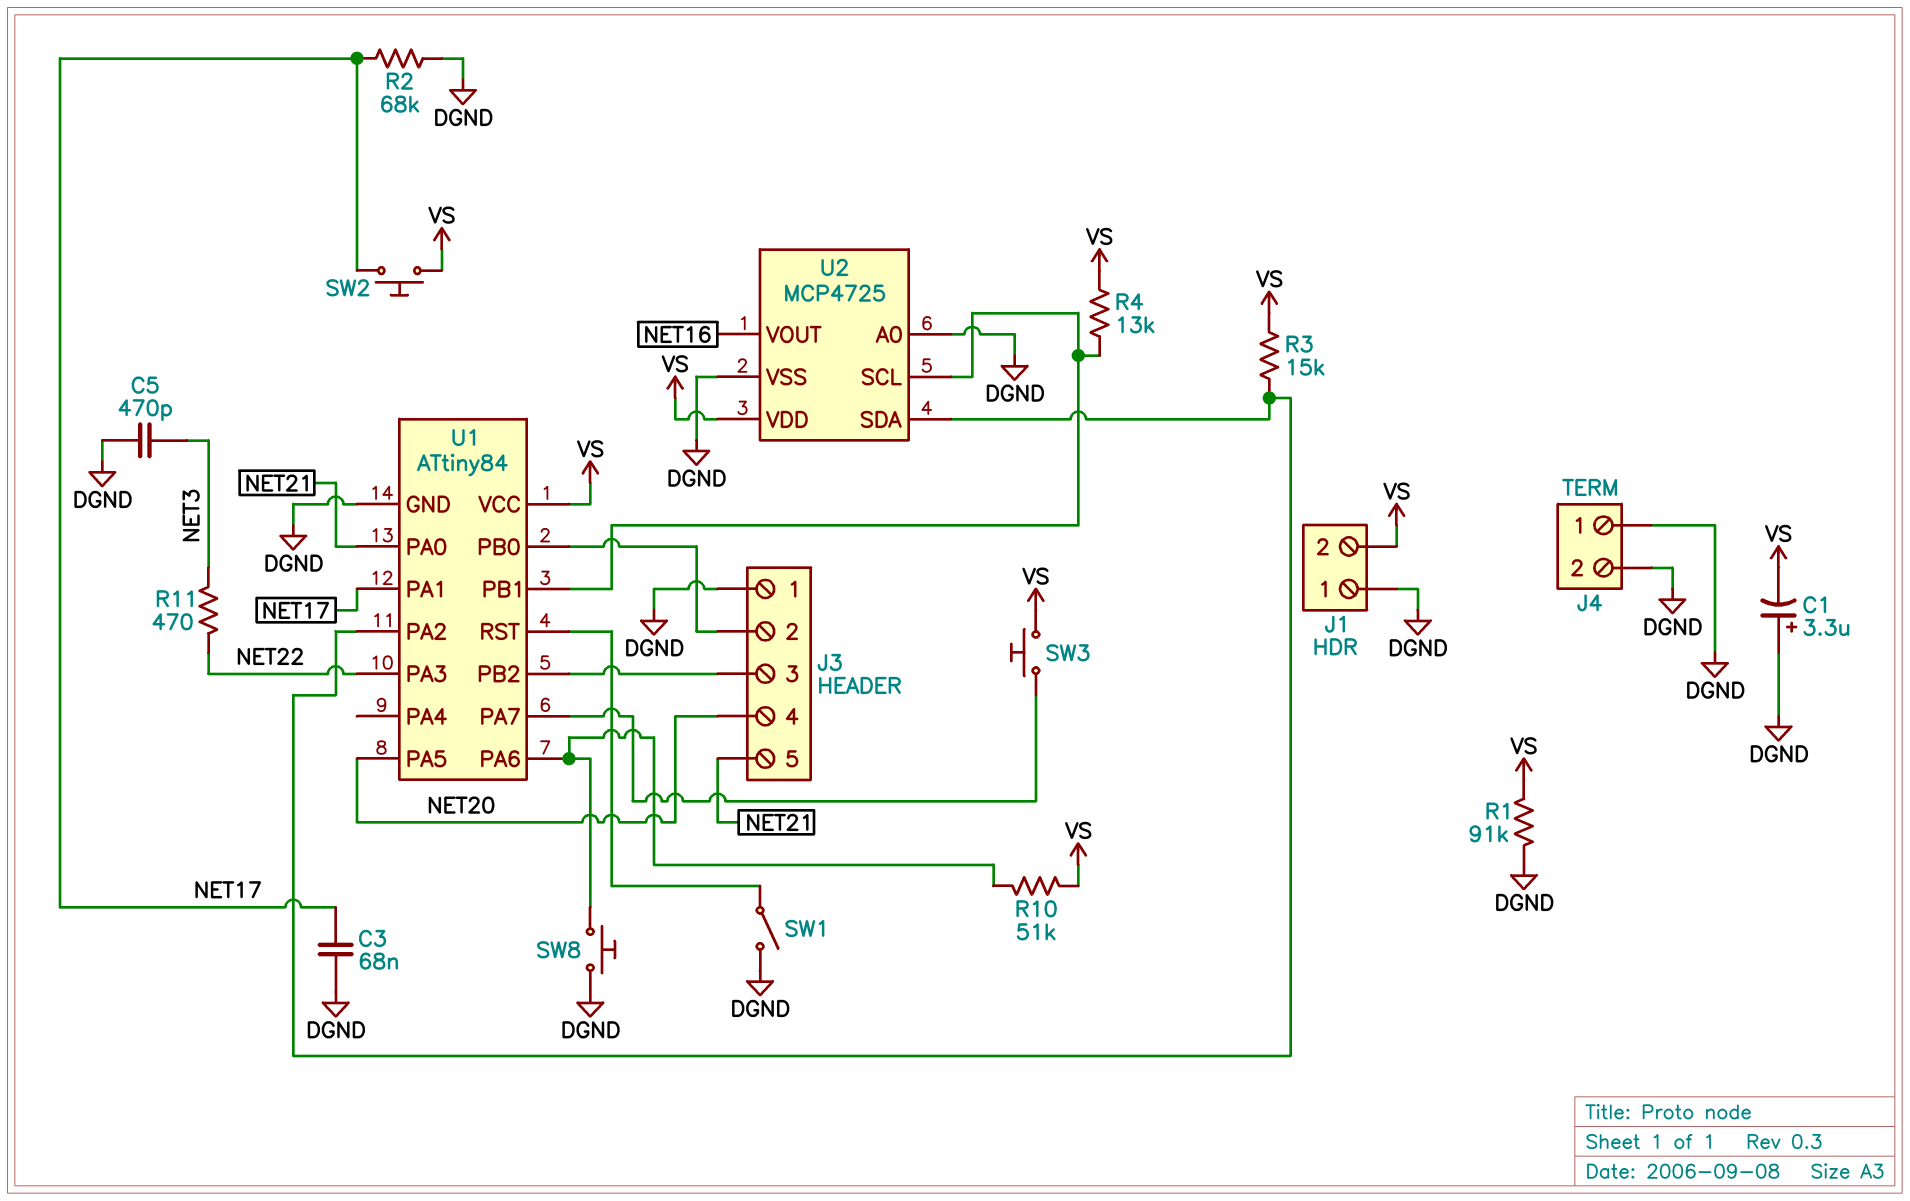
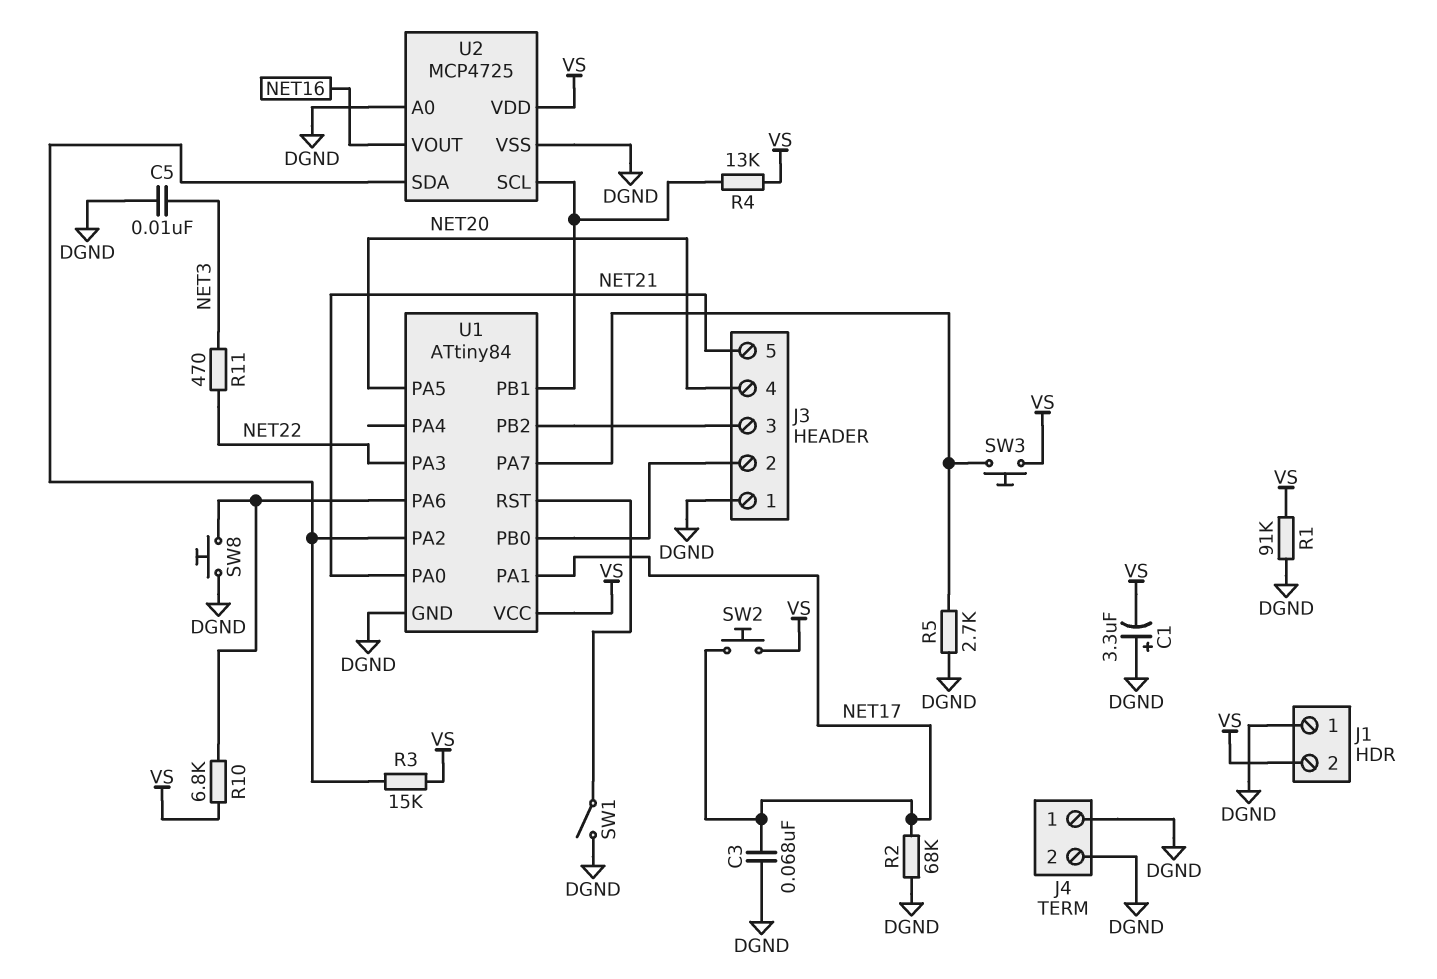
C5: 470pF (DGND, NET3) -> 10nF (DGND, NET3)
R5: none -> 2.7k (DGND, U1/PA7)
R10: 51k (U1/PA6, VS) -> 6.8k (U1/PA6, VS)

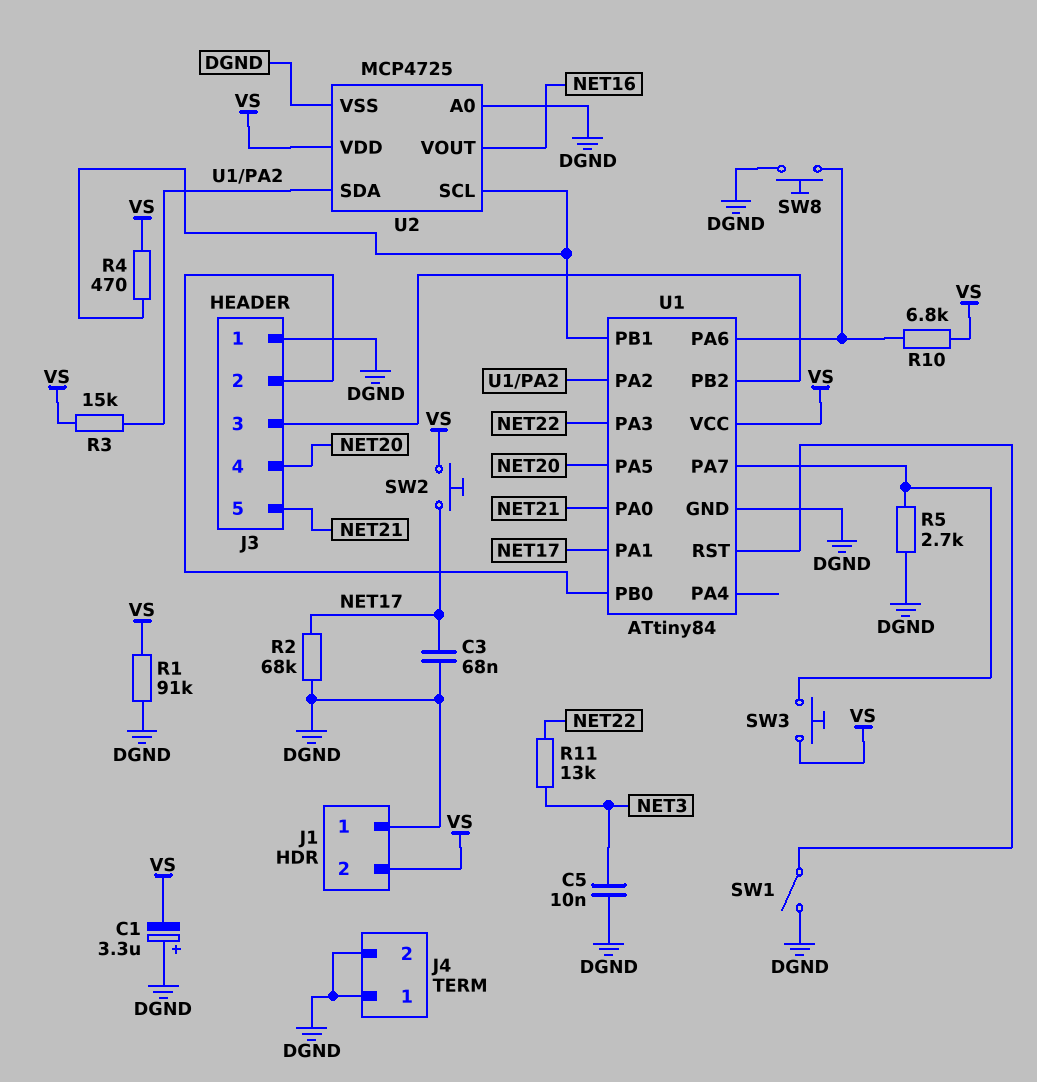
R4: 13k (U1/PB1, VS) -> 470 (U1/PB1, VS)
R11: 470 (NET3, NET22) -> 13k (NET3, NET22)

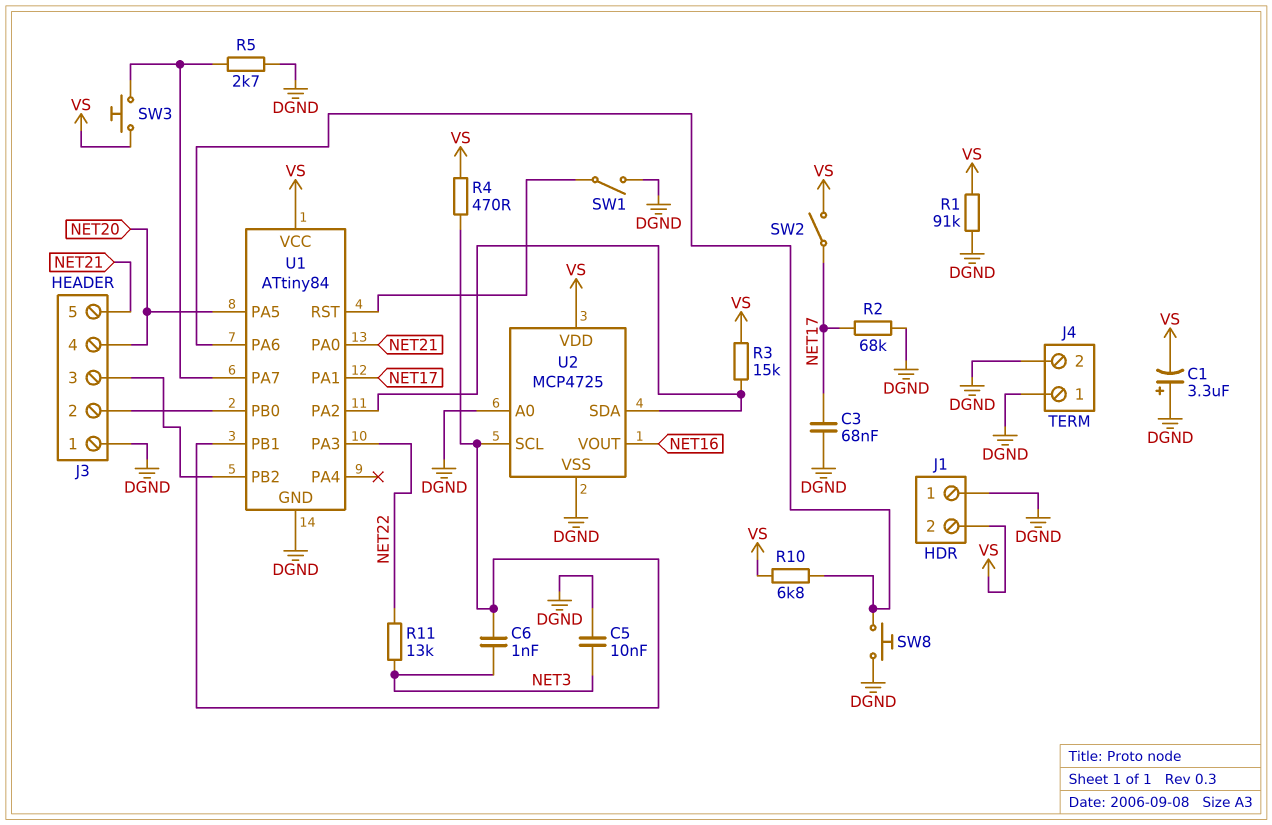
C6: none -> 1nF (NET3, U1/PB1)
SW2: button (NET17, VS) -> switch (NET17, VS)

